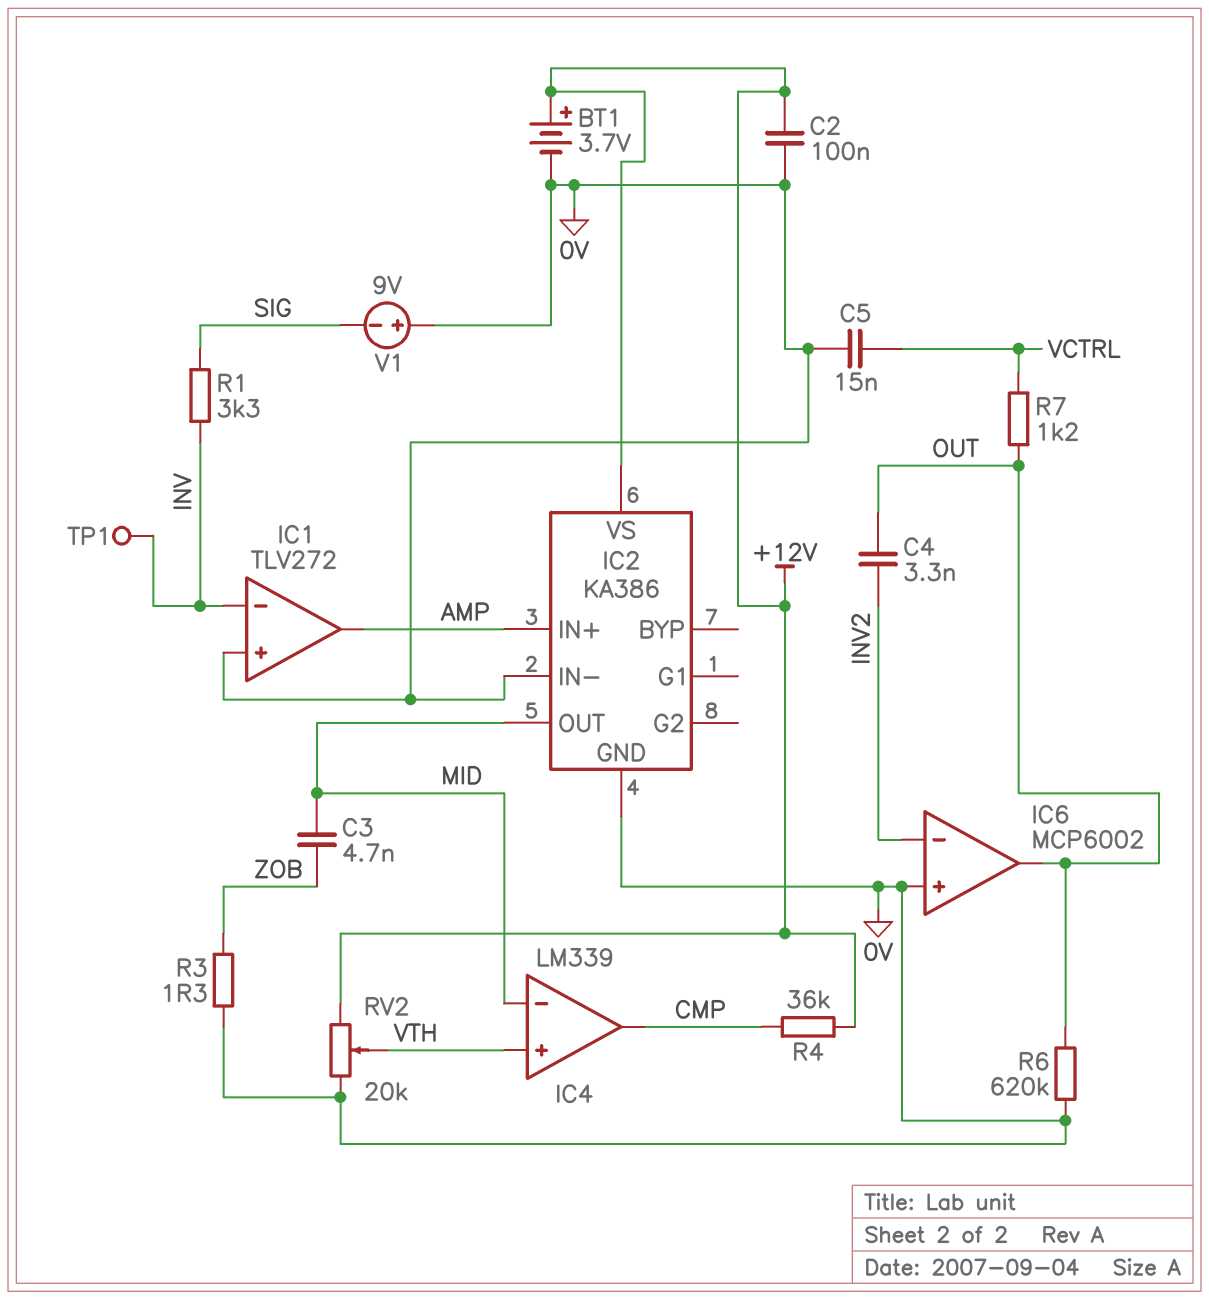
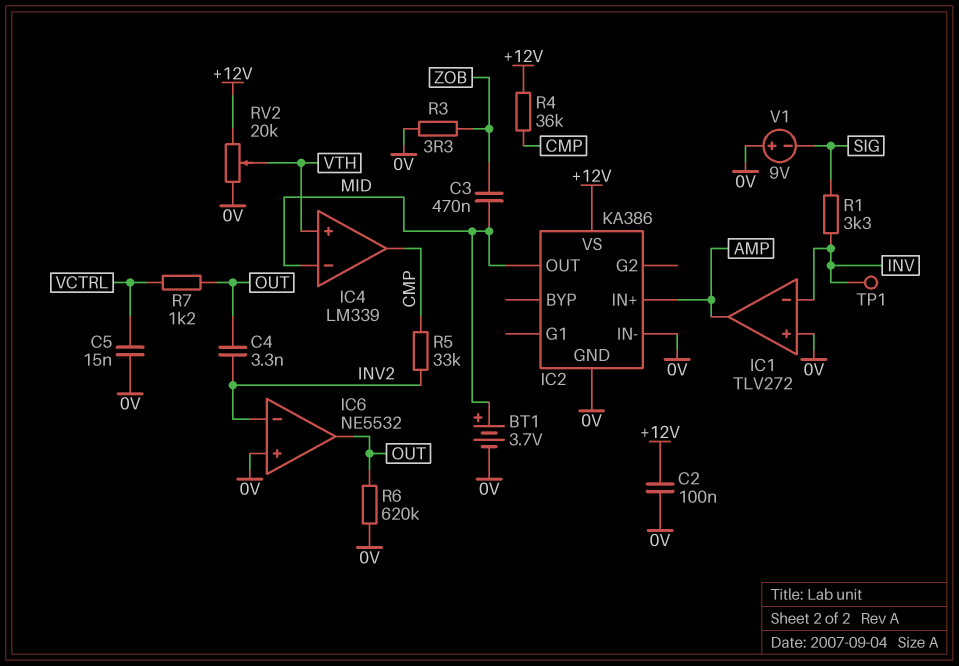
BT1: 3.7V (plus +12V, minus 0V) -> 3.7V (plus MID, minus 0V)
C3: 4.7nF (MID, ZOB) -> 470nF (MID, ZOB)
IC6: MCP6002 -> NE5532
R3: 1.3 (0V, ZOB) -> 3.3 (0V, ZOB)
R5: none -> 33k (CMP, INV2)

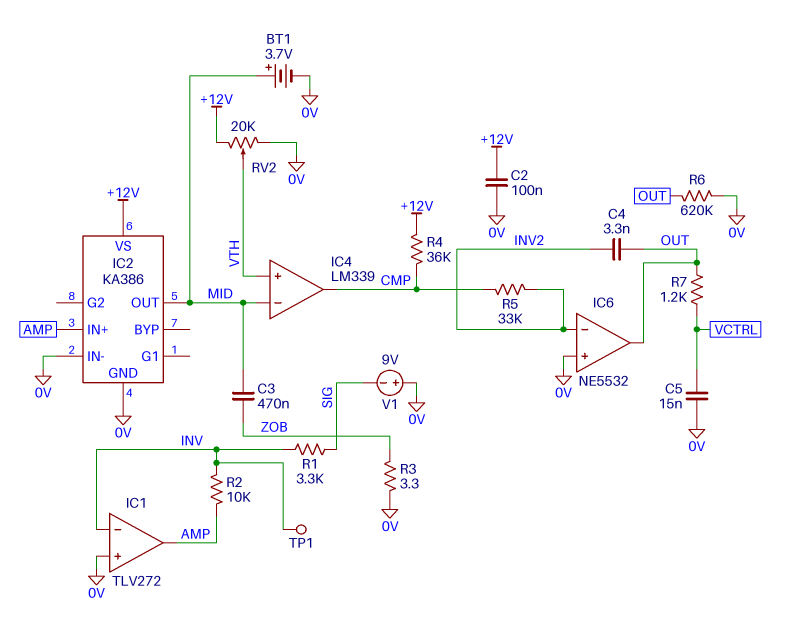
R2: none -> 10k (AMP, INV)

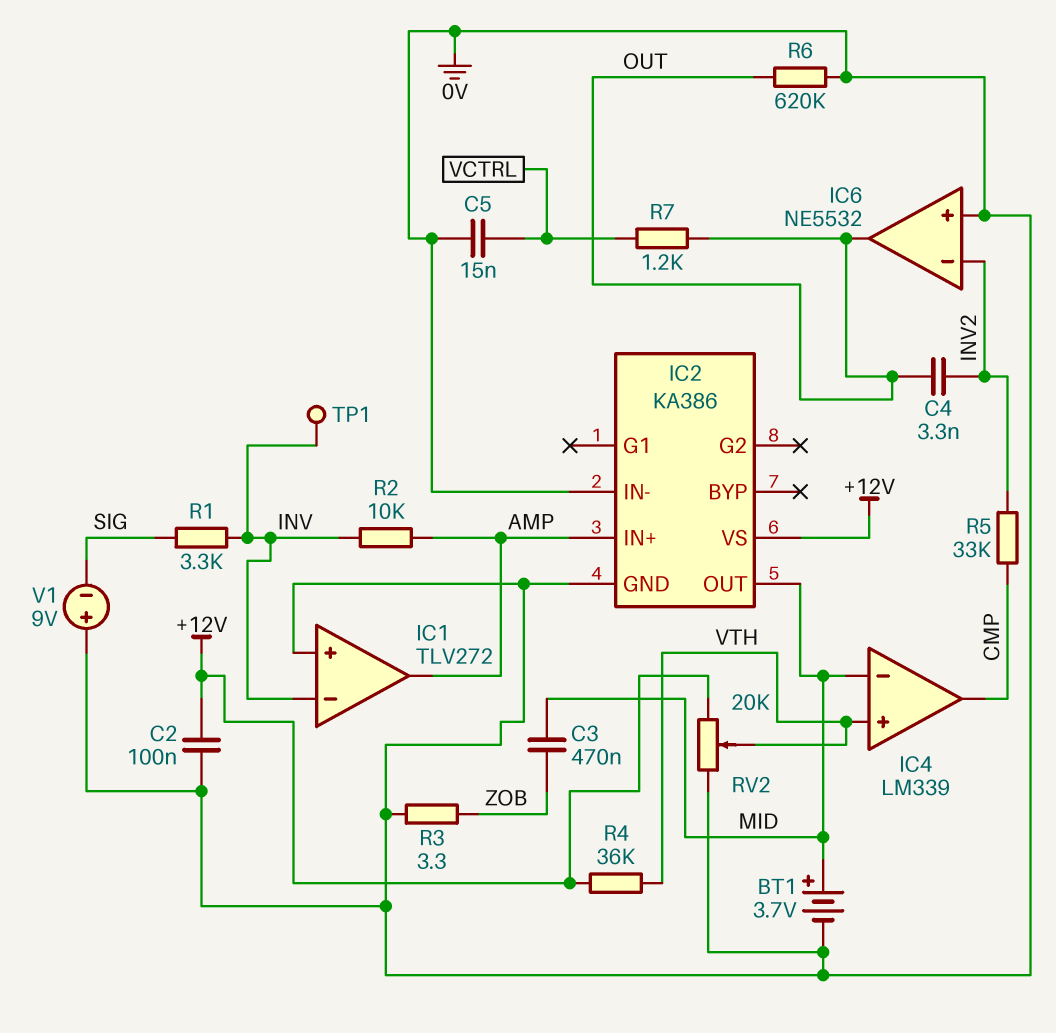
R4: 36k (+12V, CMP) -> 36k (+12V, VTH)

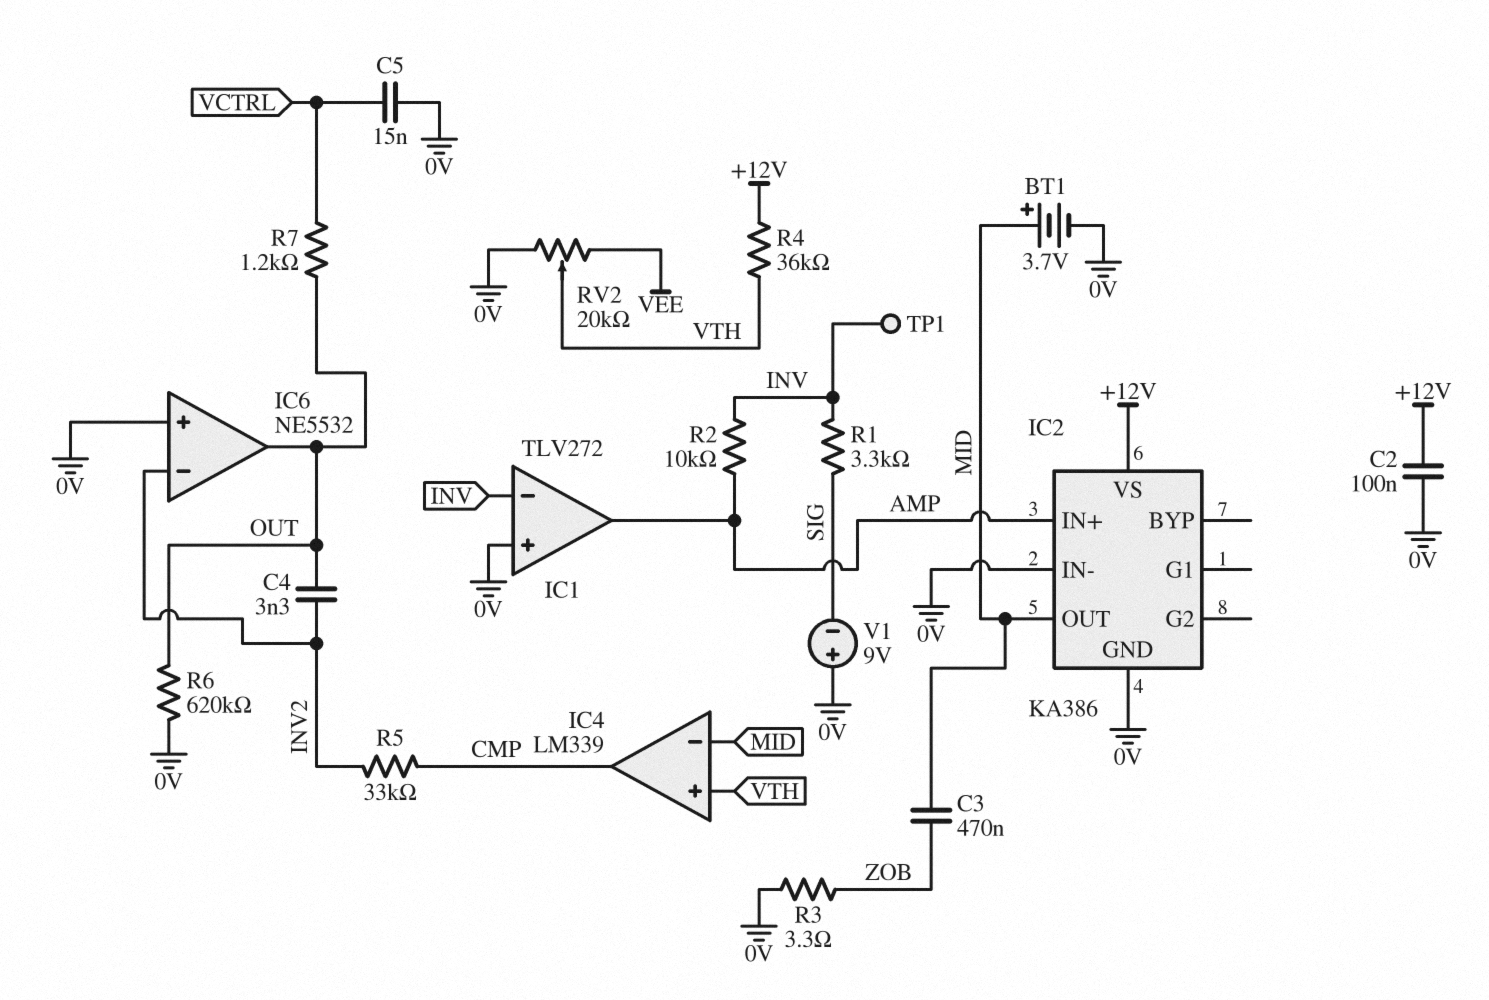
RV2: 20k (+12V, 0V, wiper VTH) -> 20k (0V, VEE, wiper VTH)

